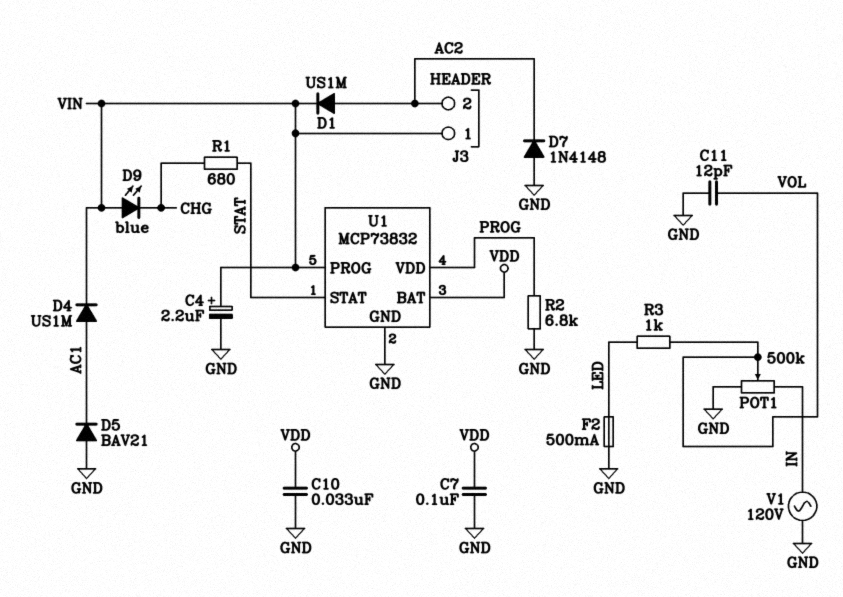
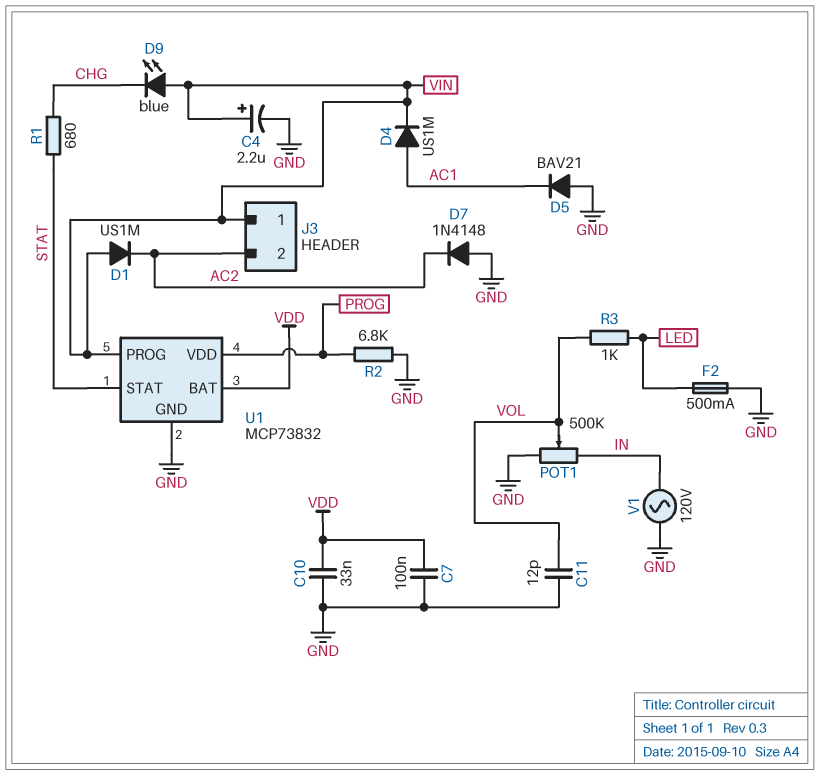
D1: diode US1M (A AC2, K VIN) -> diode US1M (A VIN, K AC2)

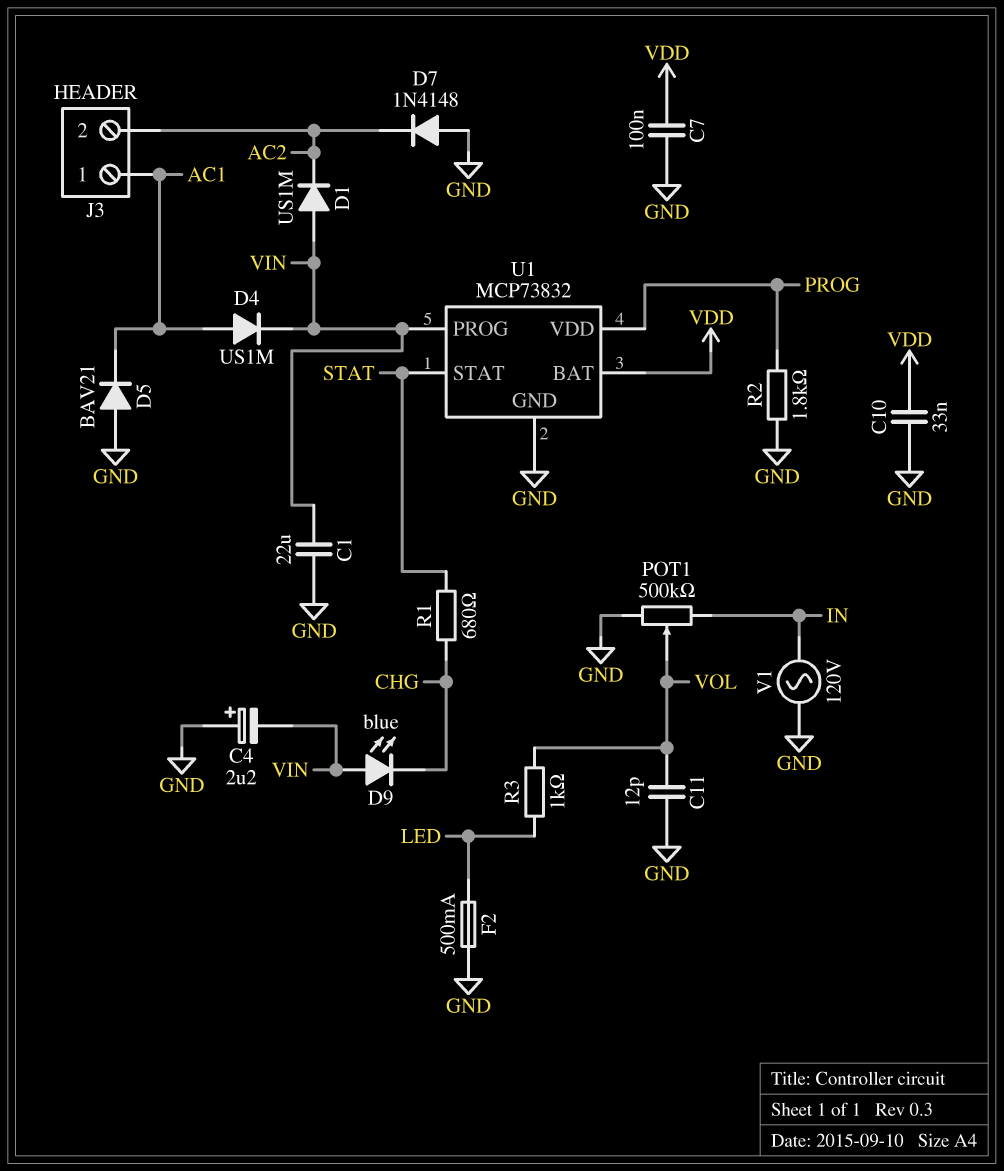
C1: none -> 22uF (GND, VIN)
C4: 2.2uF (plus VIN, minus GND) -> 2.2uF (plus GND, minus VIN)
J3 pin 1: VIN -> AC1
R2: 6.8k (GND, PROG) -> 1.8k (GND, PROG)

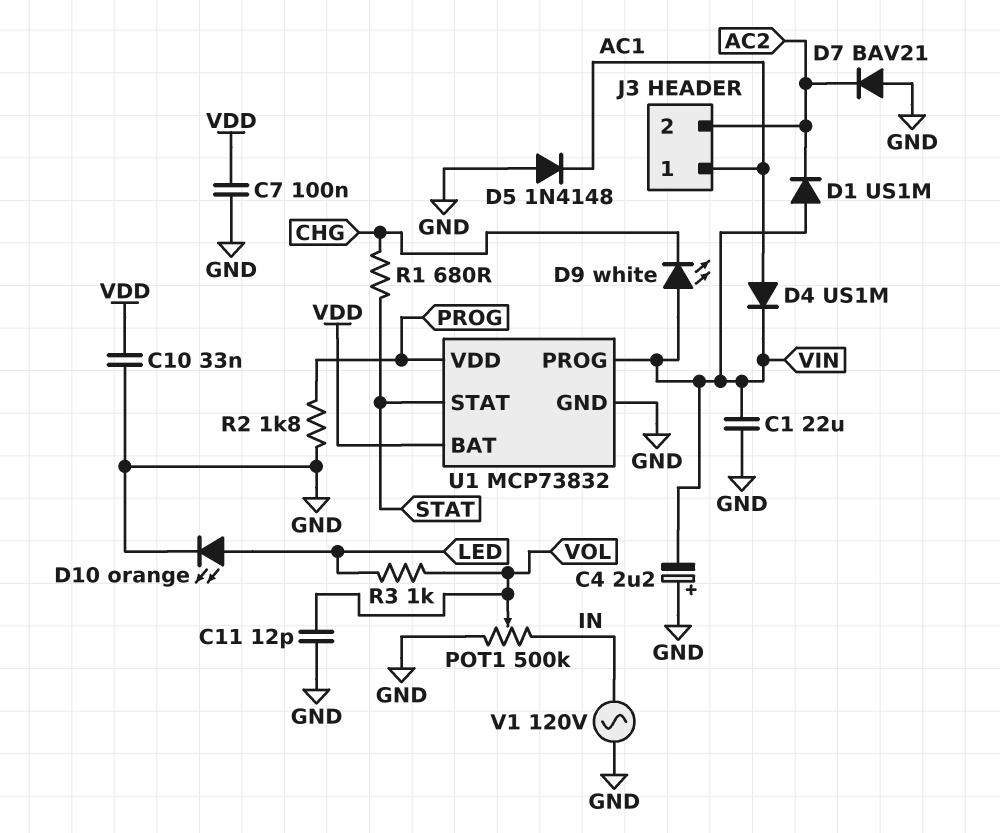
D5: diode BAV21 (A GND, K AC1) -> diode 1N4148 (A GND, K AC1)
D7: diode 1N4148 (A GND, K AC2) -> diode BAV21 (A GND, K AC2)
D9: LED blue (A VIN, K CHG) -> LED white (A VIN, K CHG)
D10: none -> LED orange (A LED, K GND)
F2: 500mA (GND, LED) -> none

